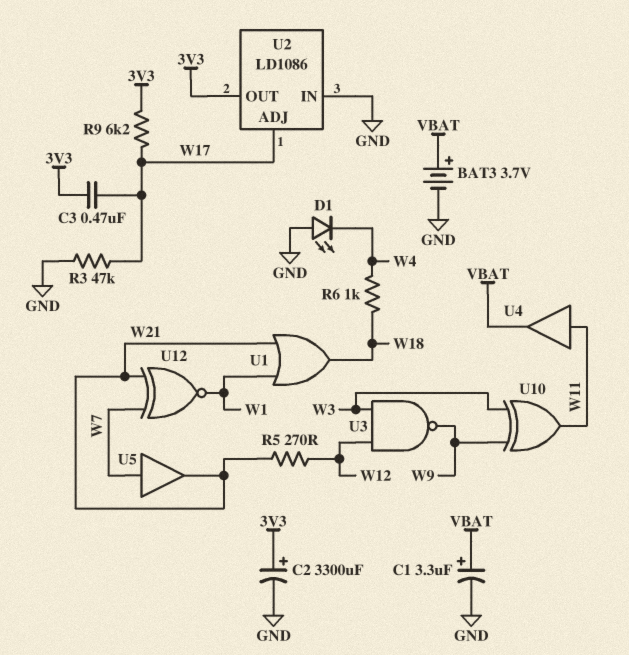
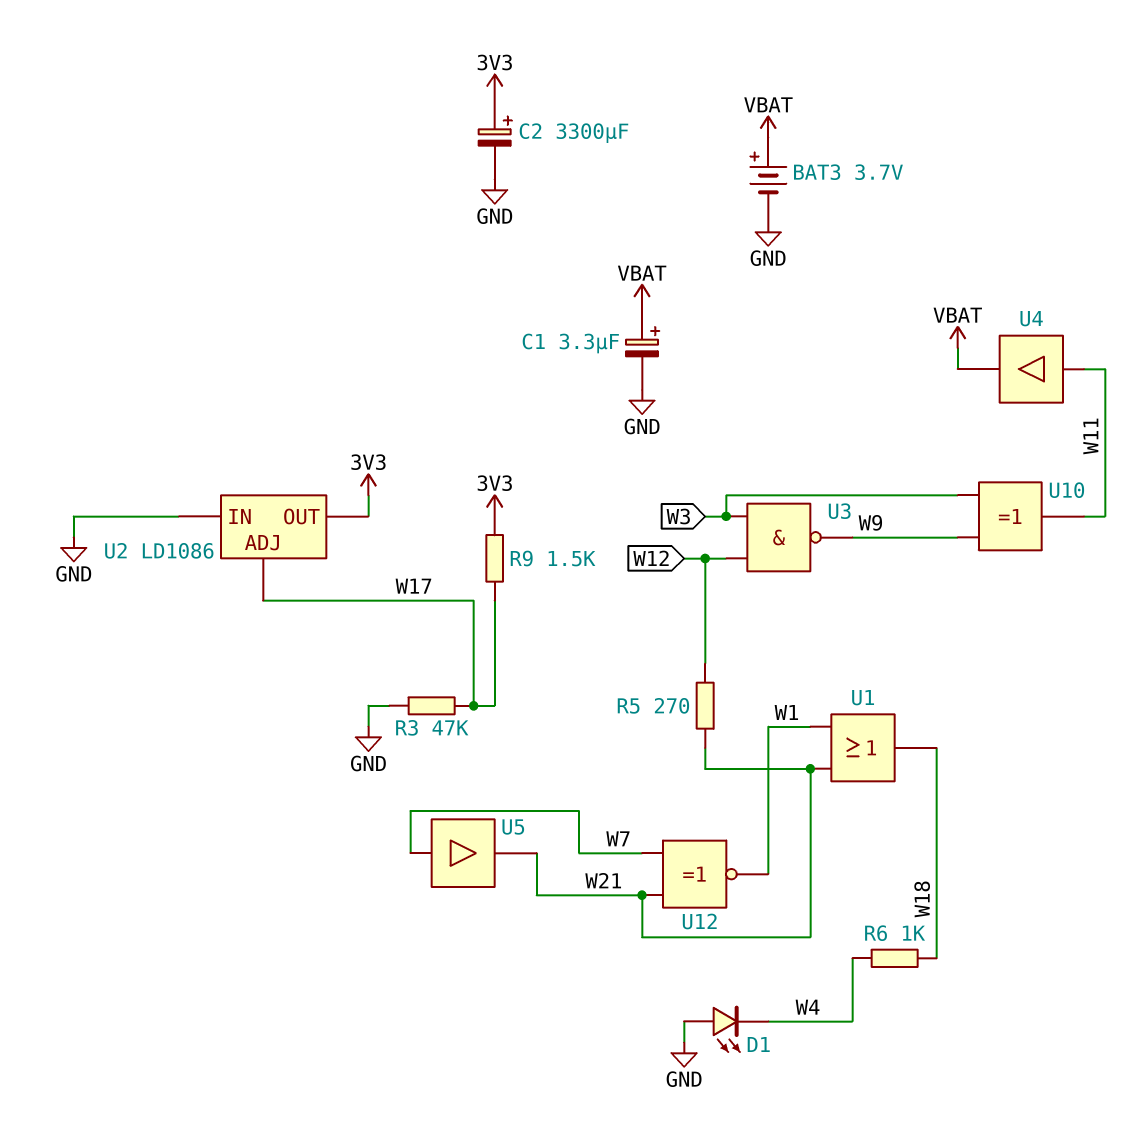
C3: 470nF (3V3, W17) -> none
R9: 6.2k (3V3, W17) -> 1.5k (3V3, W17)

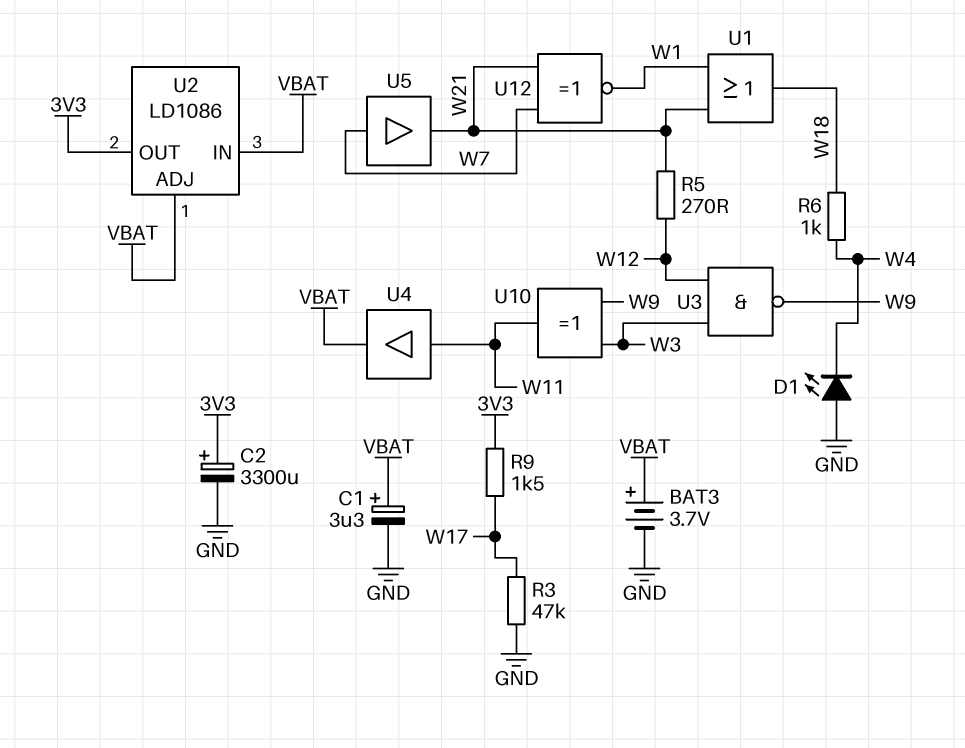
U2 pin ADJ: W17 -> VBAT
U2 pin IN: GND -> VBAT

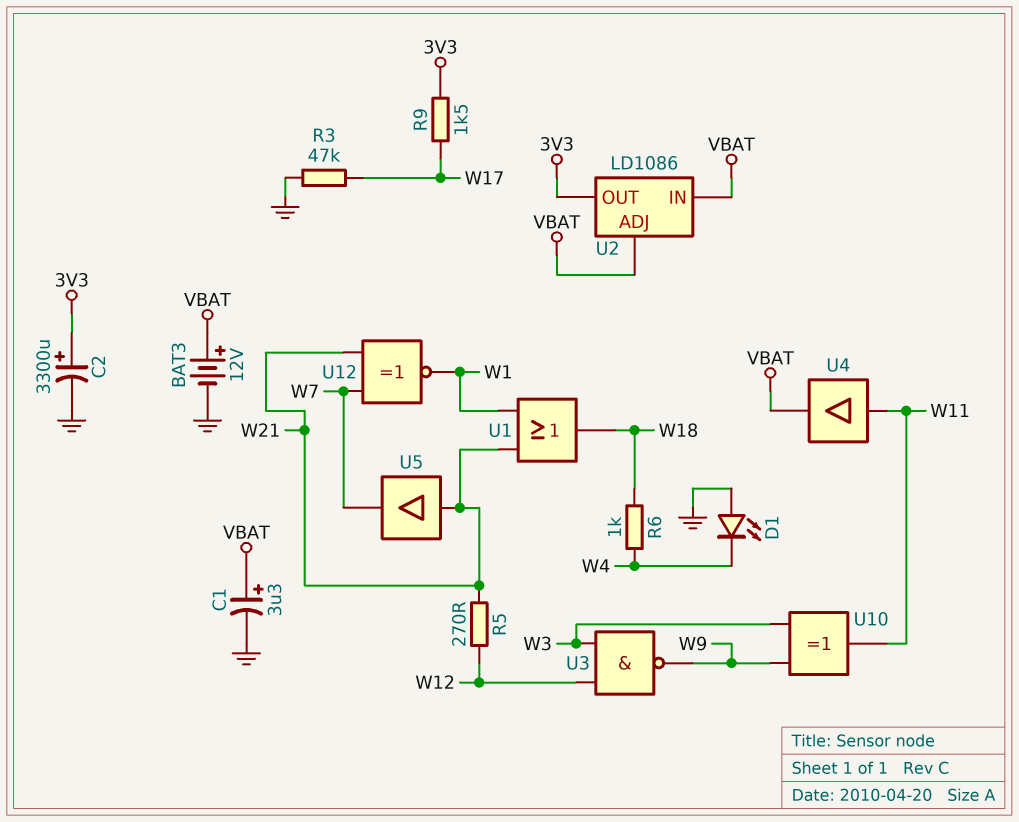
BAT3: 3.7V (plus VBAT, minus GND) -> 12V (plus VBAT, minus GND)
U5: buffer (in W7, out W21) -> buffer (in W21, out W7)

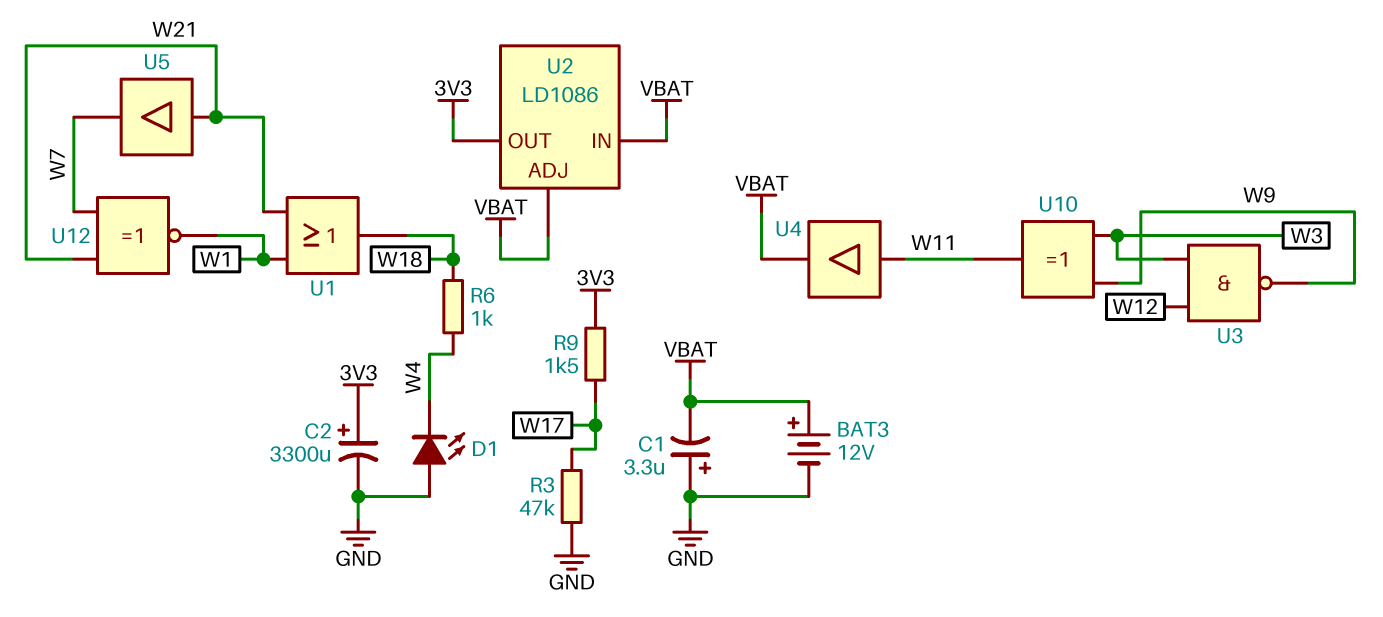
C1: 3.3uF (plus VBAT, minus GND) -> 3.3uF (plus GND, minus VBAT)
R5: 270 (W12, W21) -> none

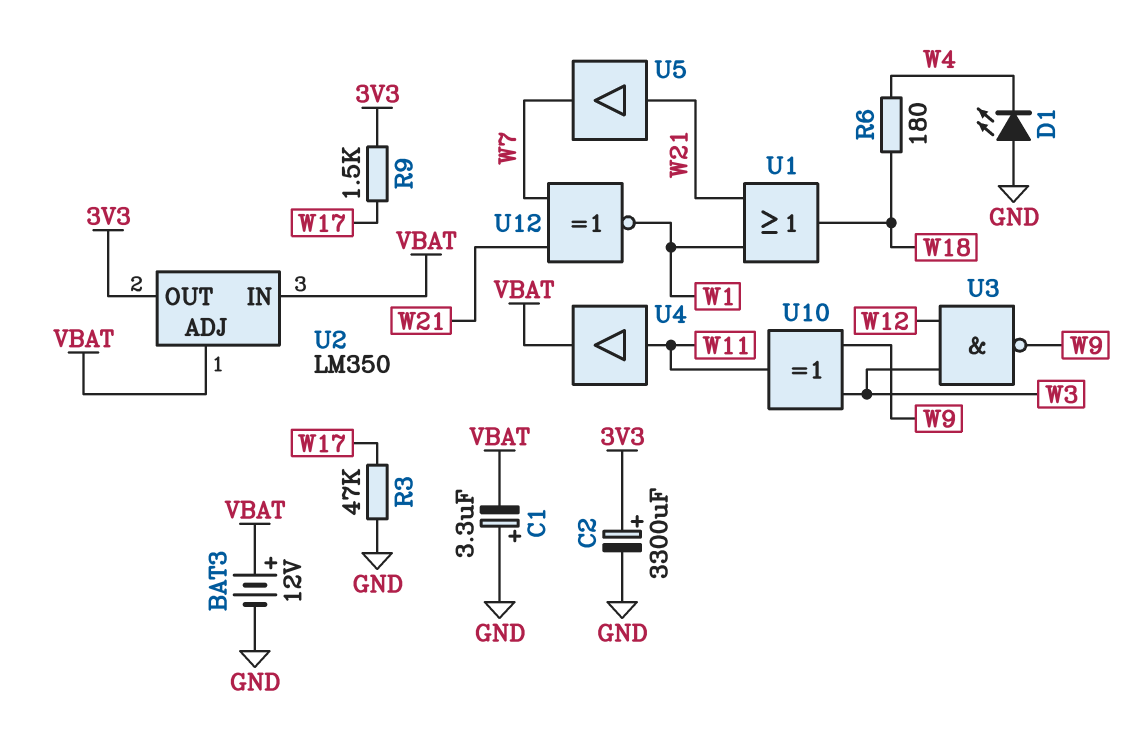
R6: 1k (W4, W18) -> 180 (W4, W18)
U2: LD1086 -> LM350

